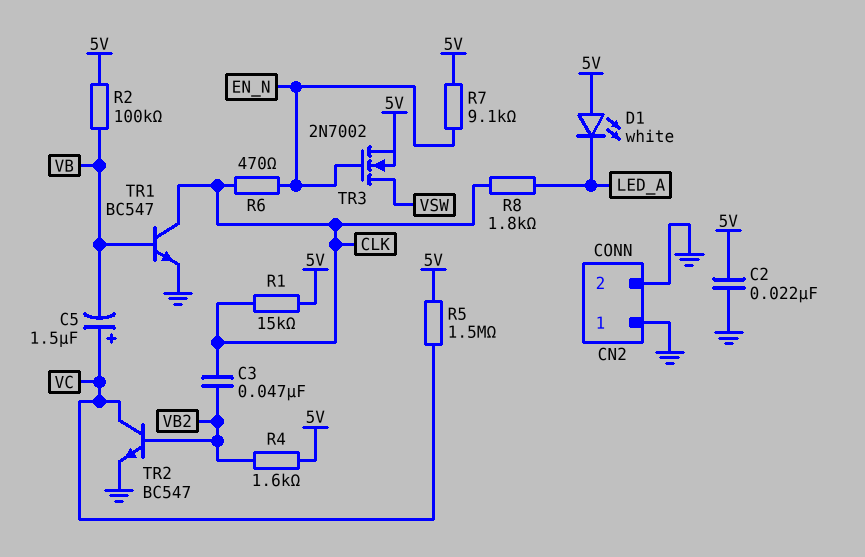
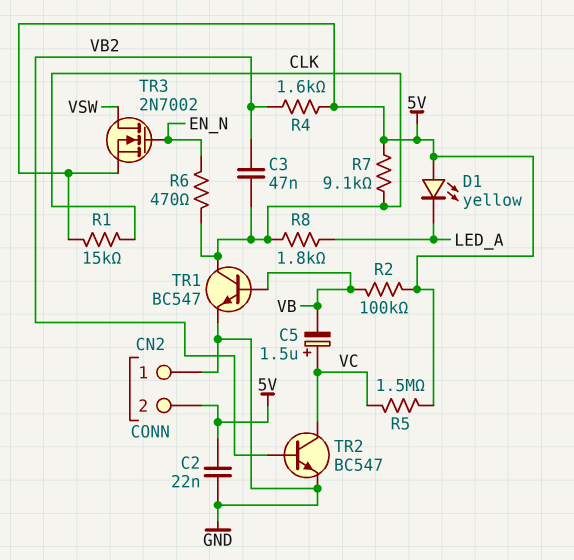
CN2 pin 2: GND -> 5V
D1: LED white (A 5V, K LED_A) -> LED yellow (A 5V, K LED_A)
R7: 9.1k (5V, EN_N) -> 9.1k (5V, CLK)

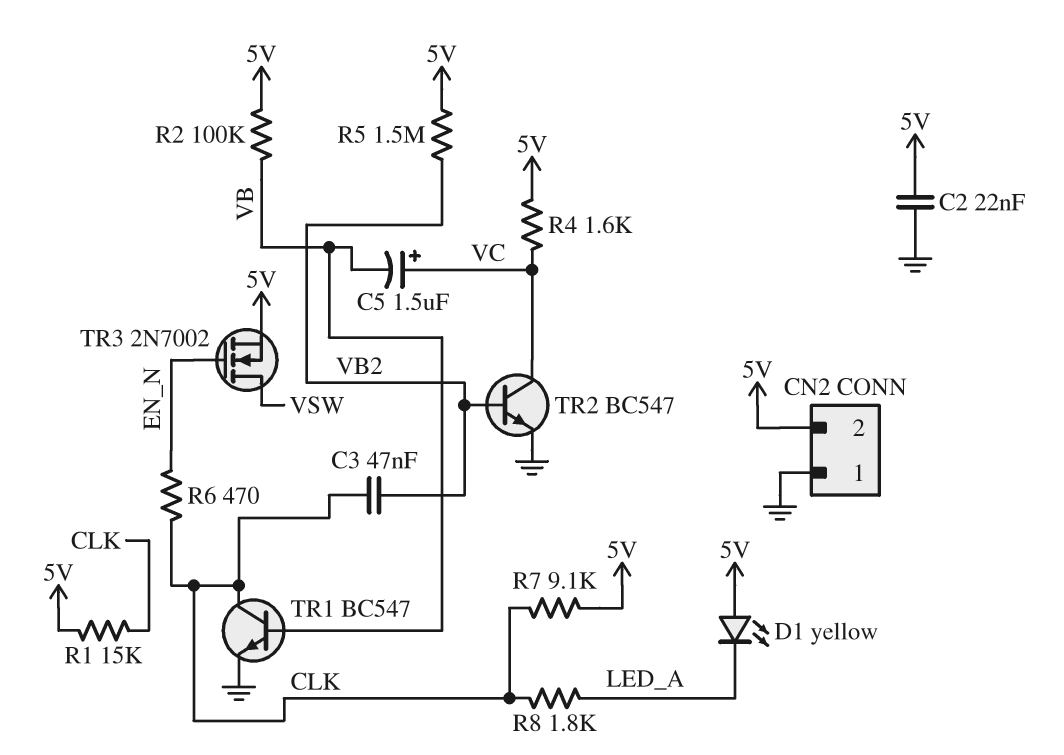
R4: 1.6k (5V, VB2) -> 1.6k (5V, VC)
R5: 1.5M (5V, VC) -> 1.5M (5V, VB2)

